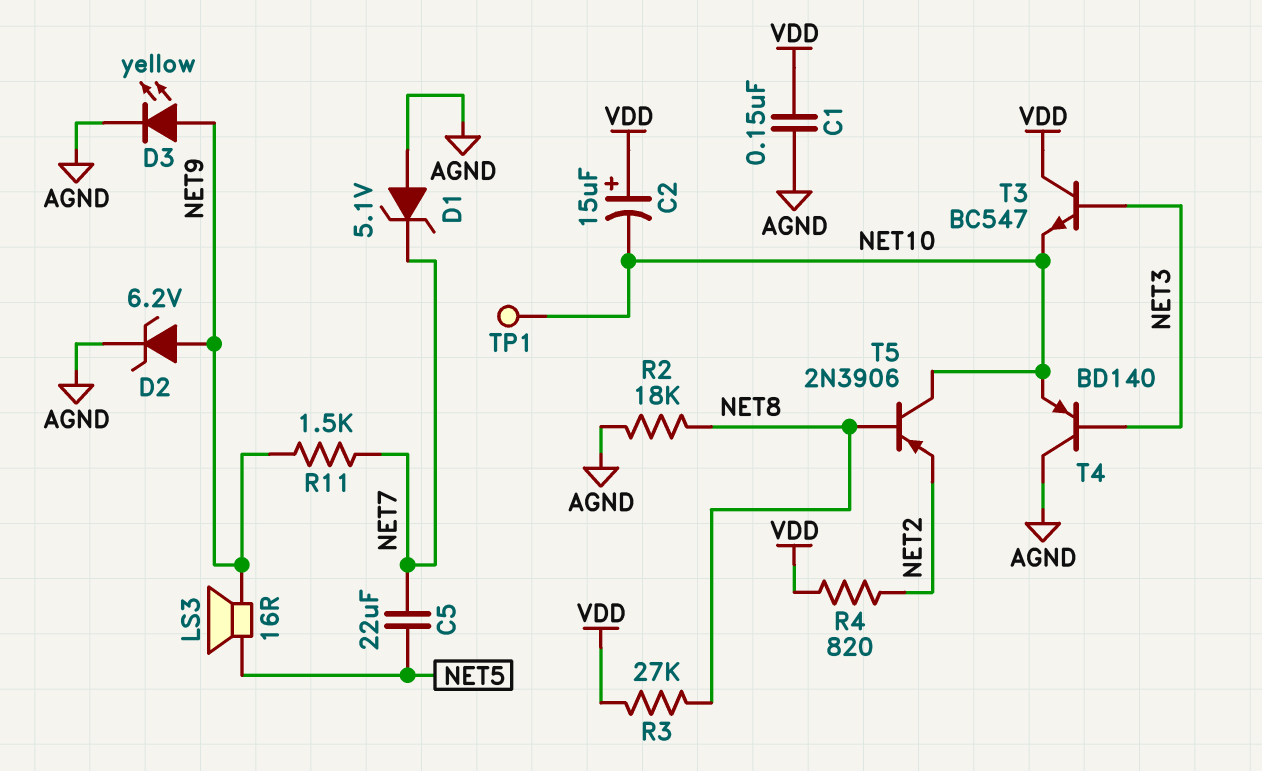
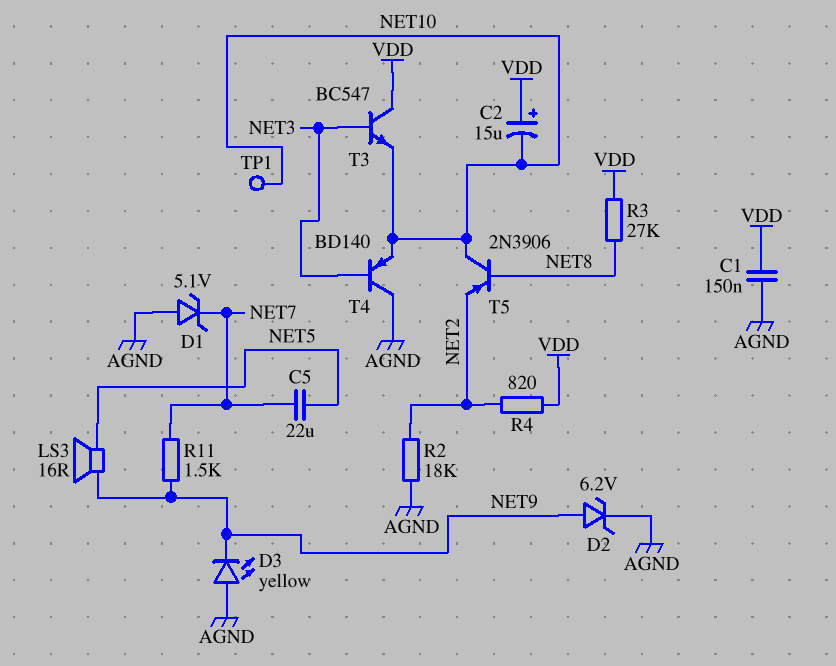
D3: LED yellow (A NET9, K AGND) -> LED yellow (A AGND, K NET9)
R2: 18k (AGND, NET8) -> 18k (AGND, NET2)

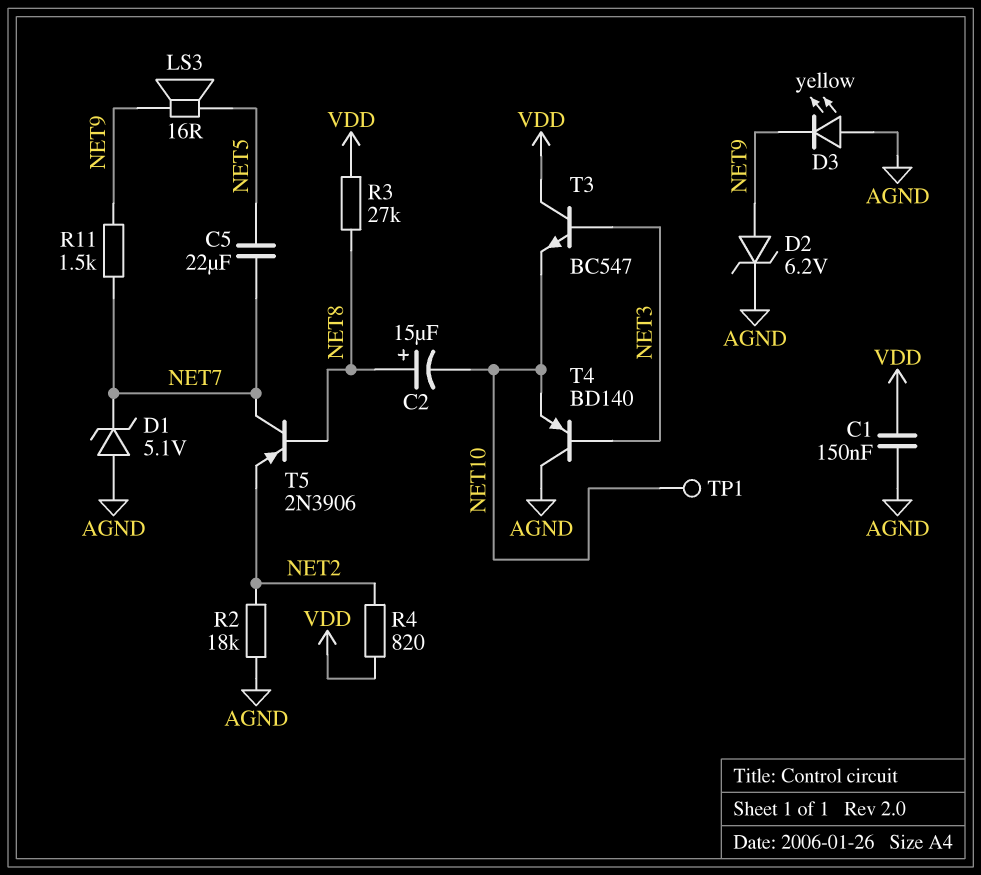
C2: 15uF (plus VDD, minus NET10) -> 15uF (plus NET8, minus NET10)
T5: PNP 2N3906 (B NET8, C NET10, E NET2) -> PNP 2N3906 (B NET8, C NET7, E NET2)

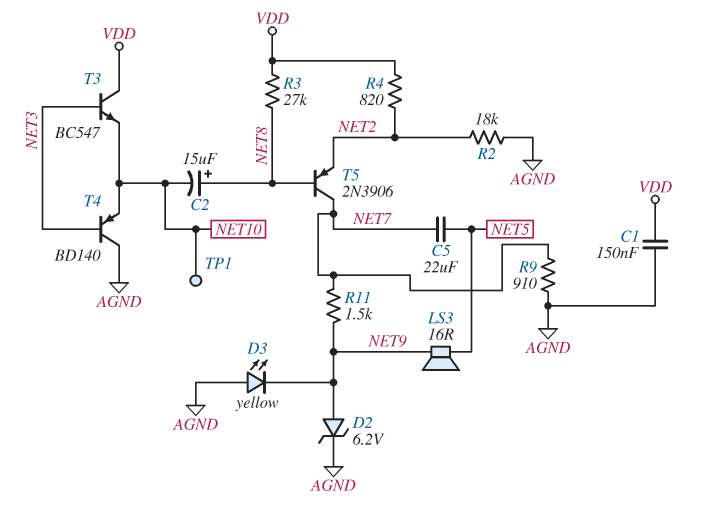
D1: zener 5.1V (A AGND, K NET7) -> none
R9: none -> 910 (AGND, NET7)

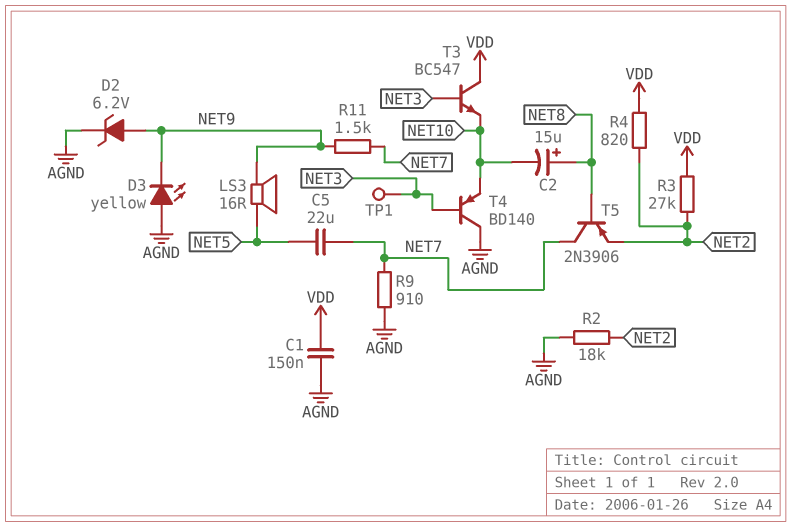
R3: 27k (NET8, VDD) -> 27k (NET2, VDD)
TP1: test point (NET10) -> test point (NET3)

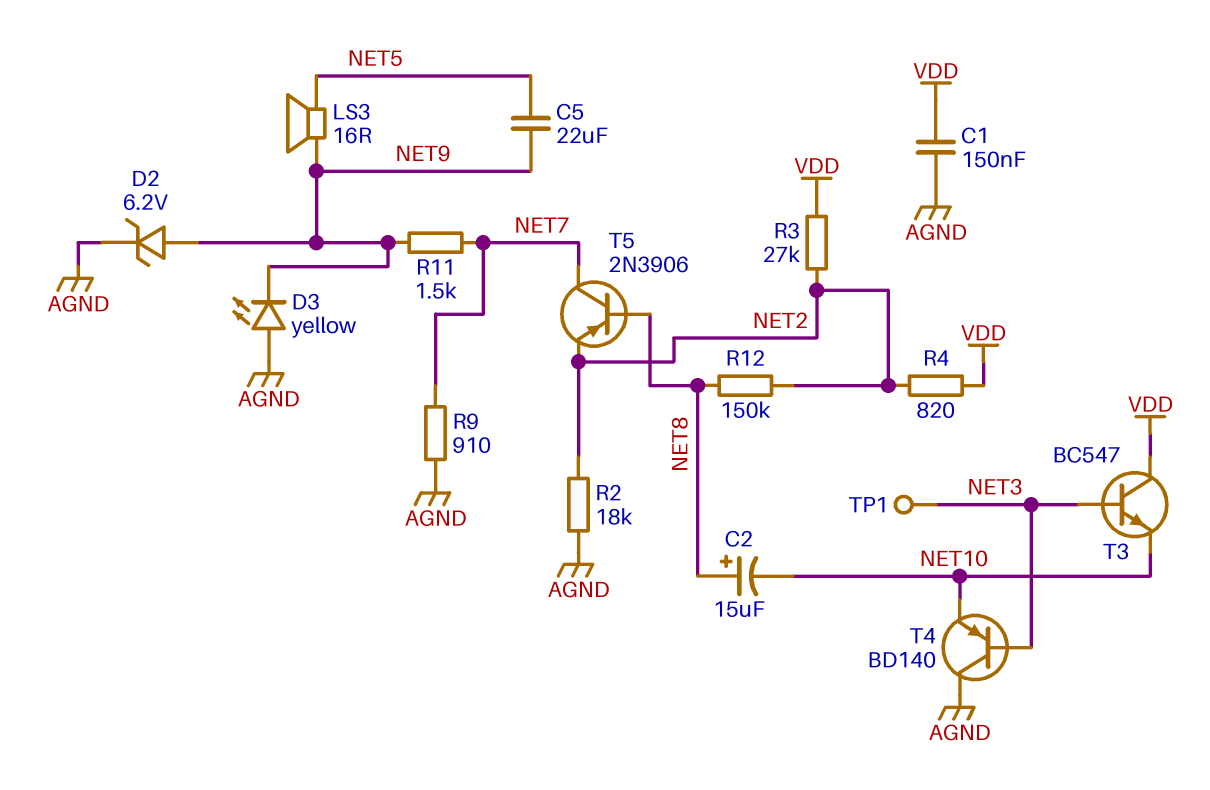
C5: 22uF (NET5, NET7) -> 22uF (NET5, NET9)
R12: none -> 150k (NET2, NET8)

